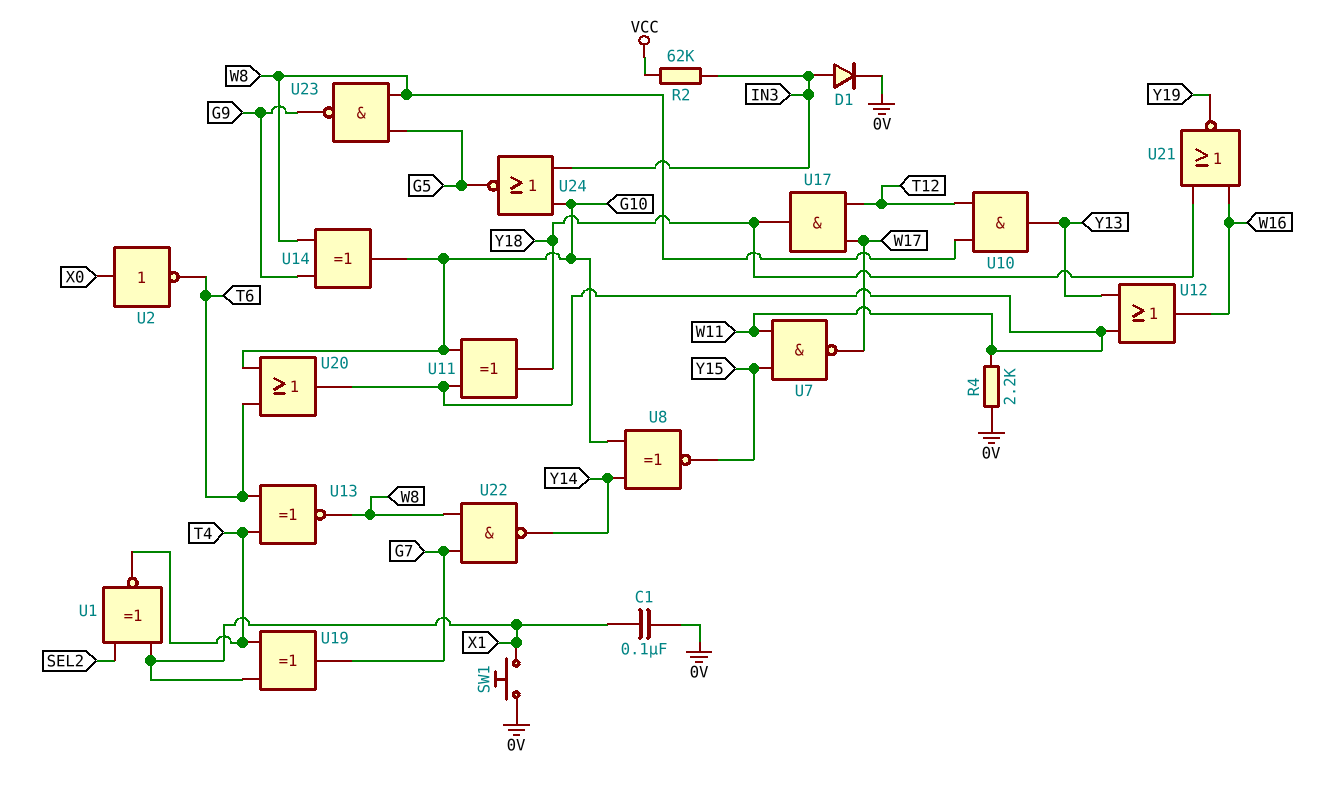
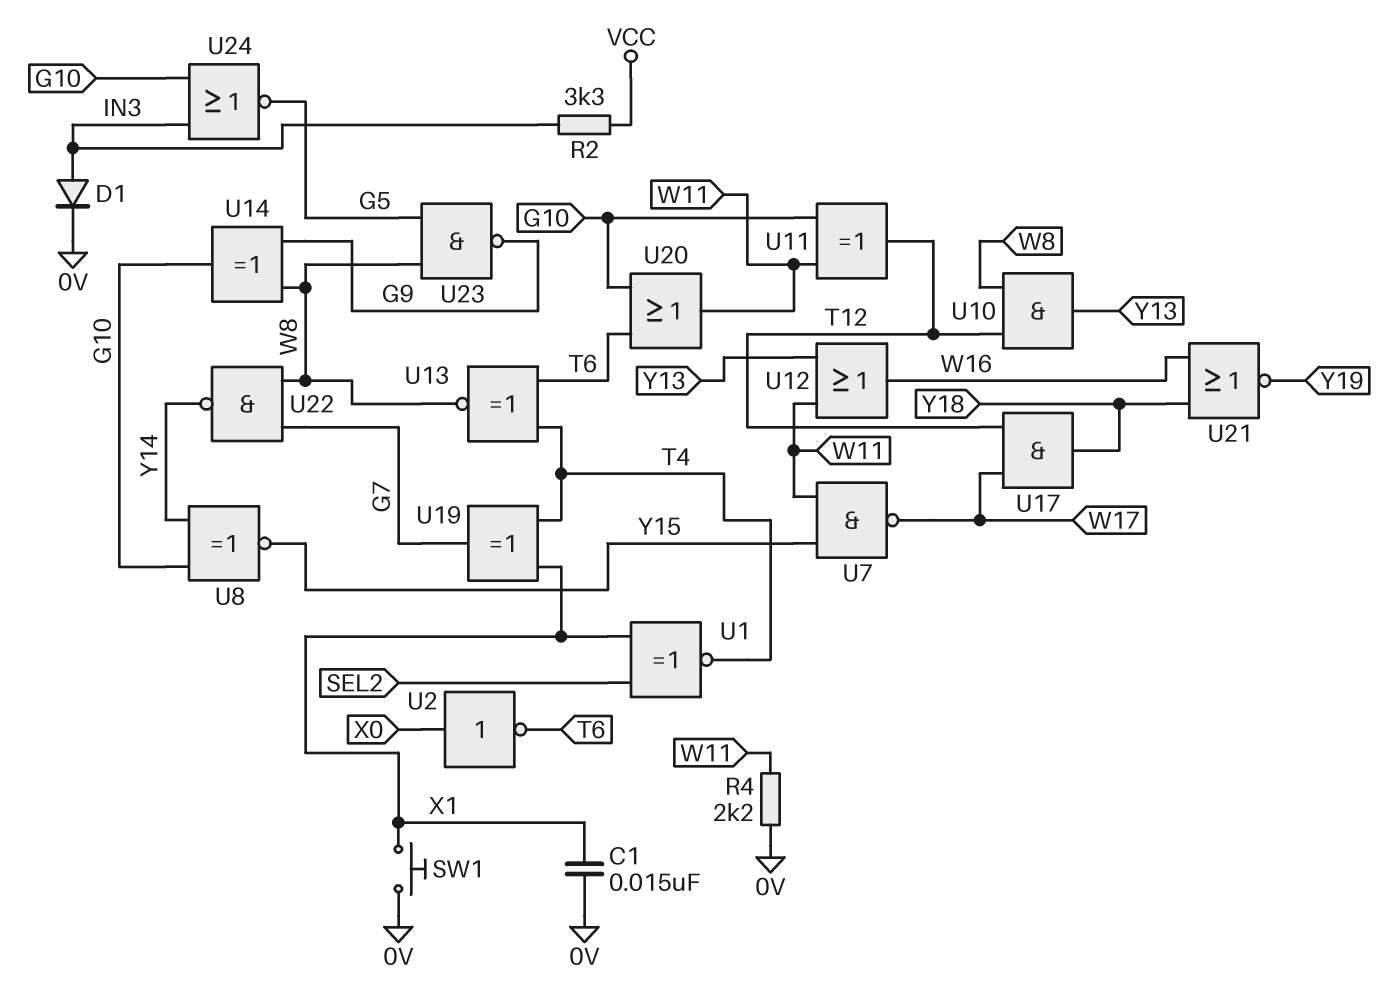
C1: 100nF (0V, X1) -> 15nF (0V, X1)
R2: 62k (IN3, VCC) -> 3.3k (IN3, VCC)
U11: XOR (in G10, in W11, out Y18) -> XOR (in G10, in W11, out T12)

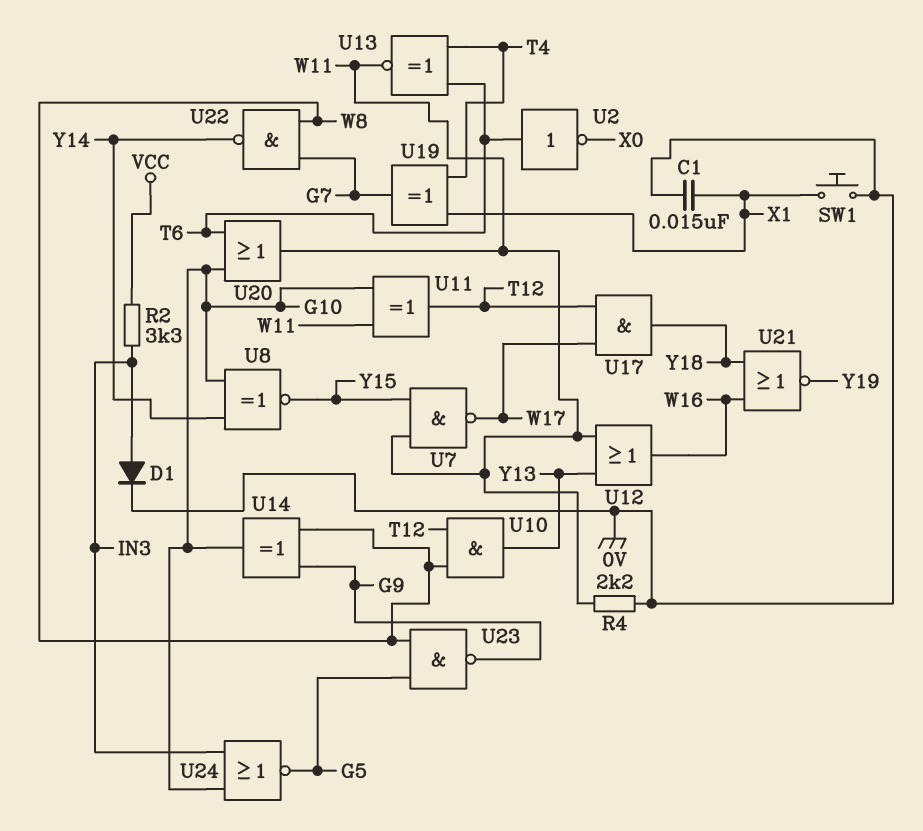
U1: XNOR (in SEL2, in X1, out T4) -> none
U2: NOT (in X0, out T6) -> NOT (in T6, out X0)
U13: XNOR (in T4, in T6, out W8) -> XNOR (in T4, in T6, out W11)

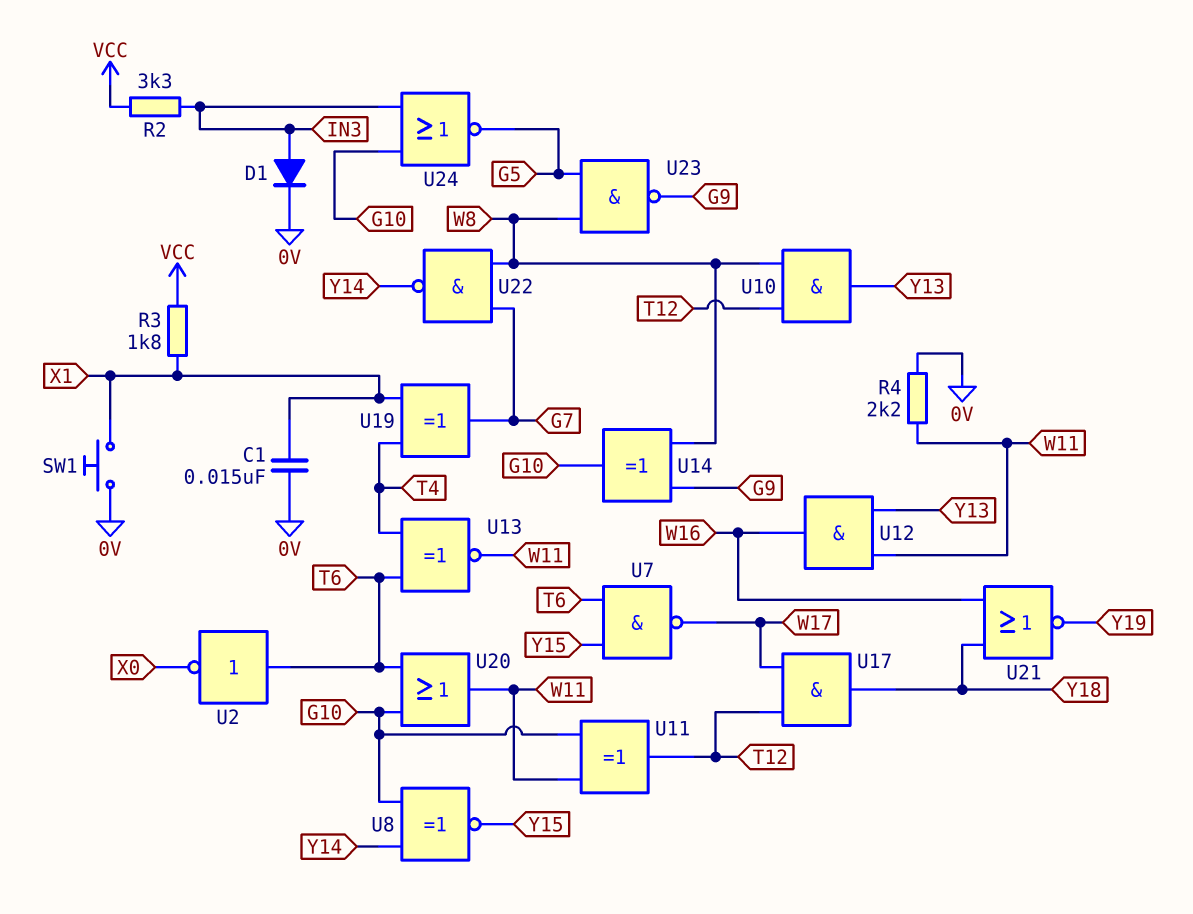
R3: none -> 1.8k (VCC, X1)
U7: NAND (in W11, in Y15, out W17) -> NAND (in T6, in Y15, out W17)
U12: OR (in W11, in Y13, out W16) -> AND (in W11, in Y13, out W16)

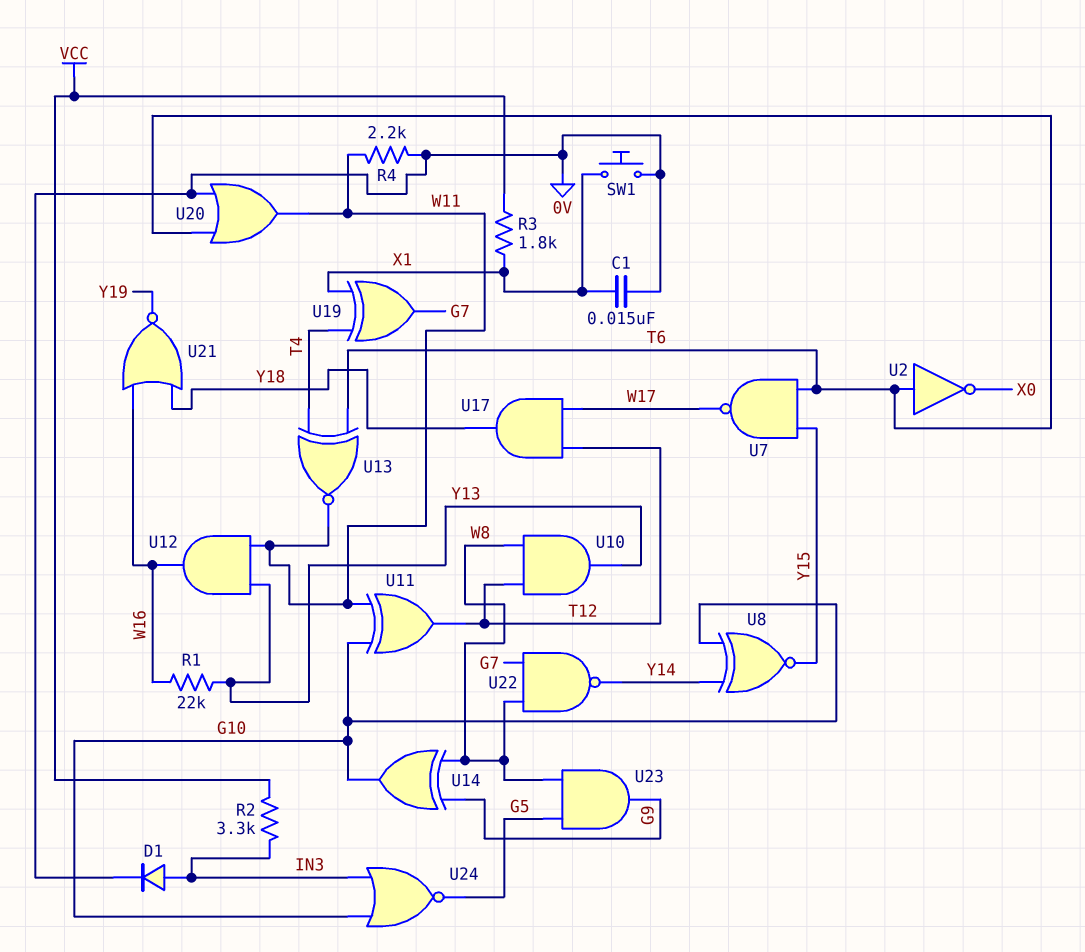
R1: none -> 22k (W16, Y13)
U20: OR (in G10, in T6, out W11) -> OR (in 0V, in T6, out W11)
U23: NAND (in G5, in W8, out G9) -> AND (in G5, in W8, out G9)

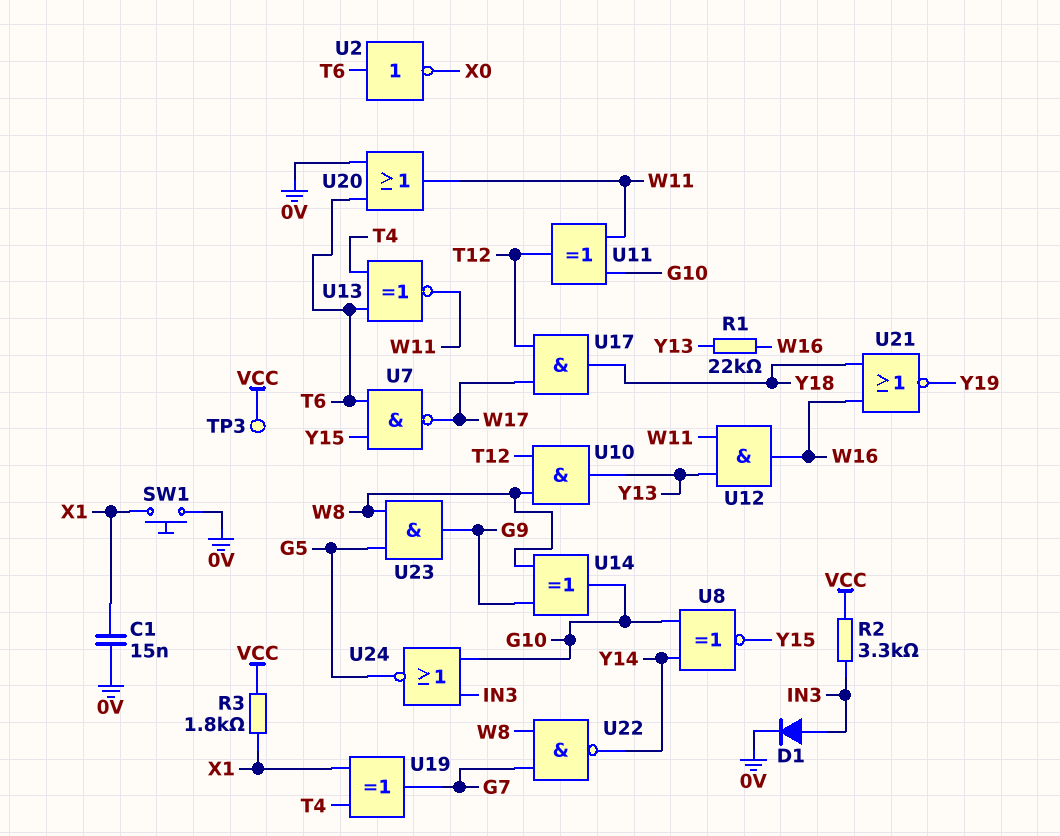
R4: 2.2k (0V, W11) -> none
TP3: none -> test point (VCC)

